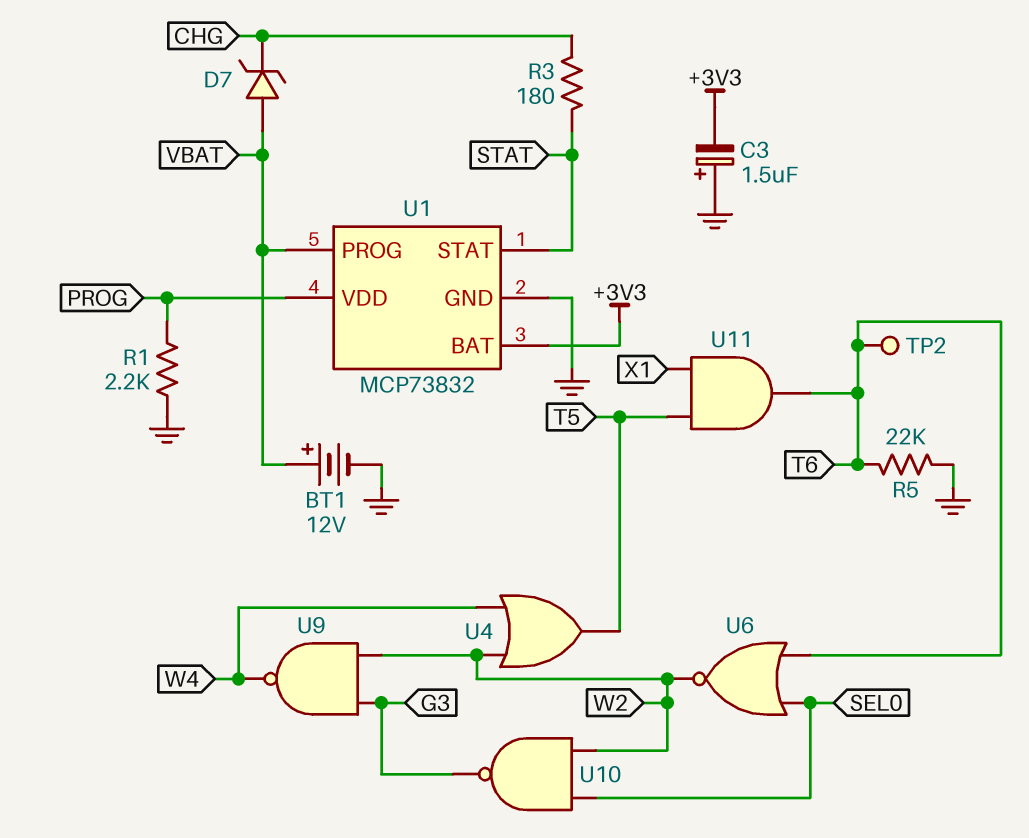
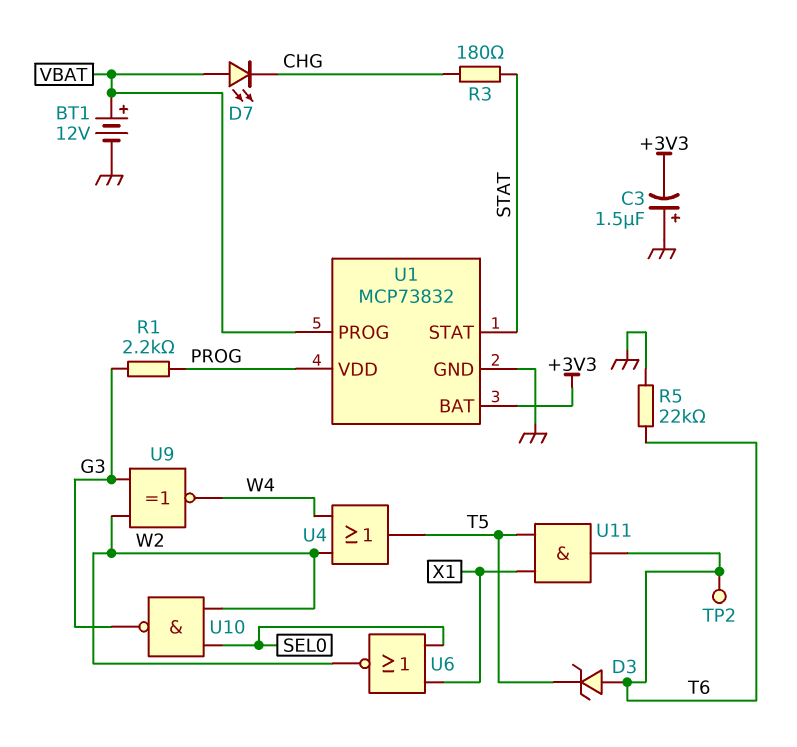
D3: none -> zener (A T6, K T5)
D7: zener (A VBAT, K CHG) -> LED (A VBAT, K CHG)
R1: 2.2k (GND, PROG) -> 2.2k (G3, PROG)
U6: NOR (in SEL0, in T6, out W2) -> NOR (in SEL0, in X1, out W2)
U9: NAND (in G3, in W2, out W4) -> XNOR (in G3, in W2, out W4)

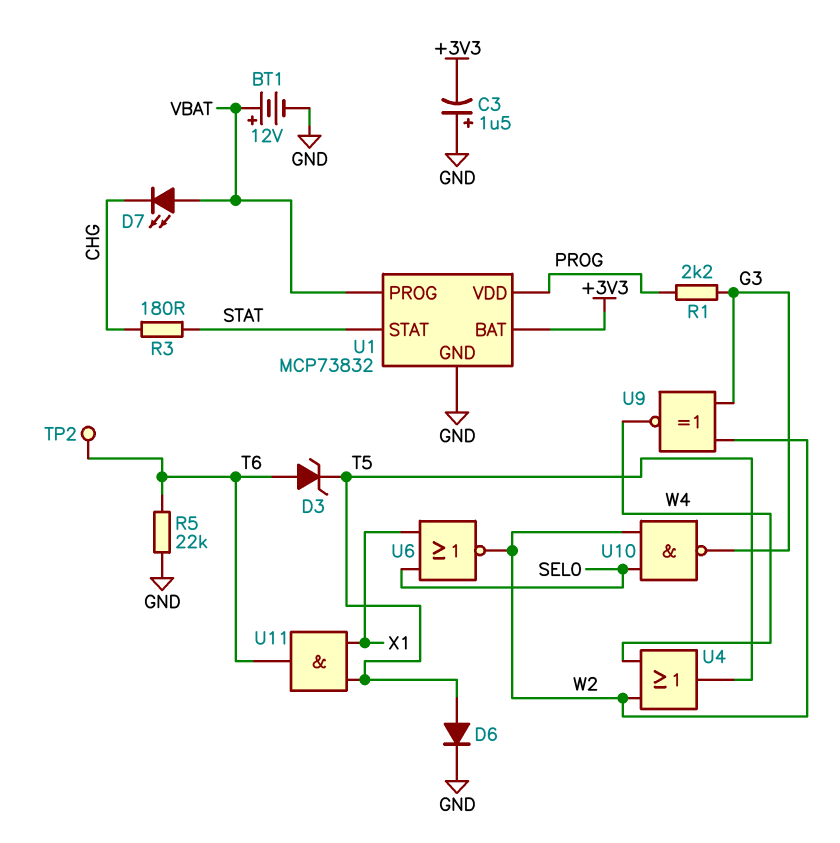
D6: none -> diode (A T5, K GND)

